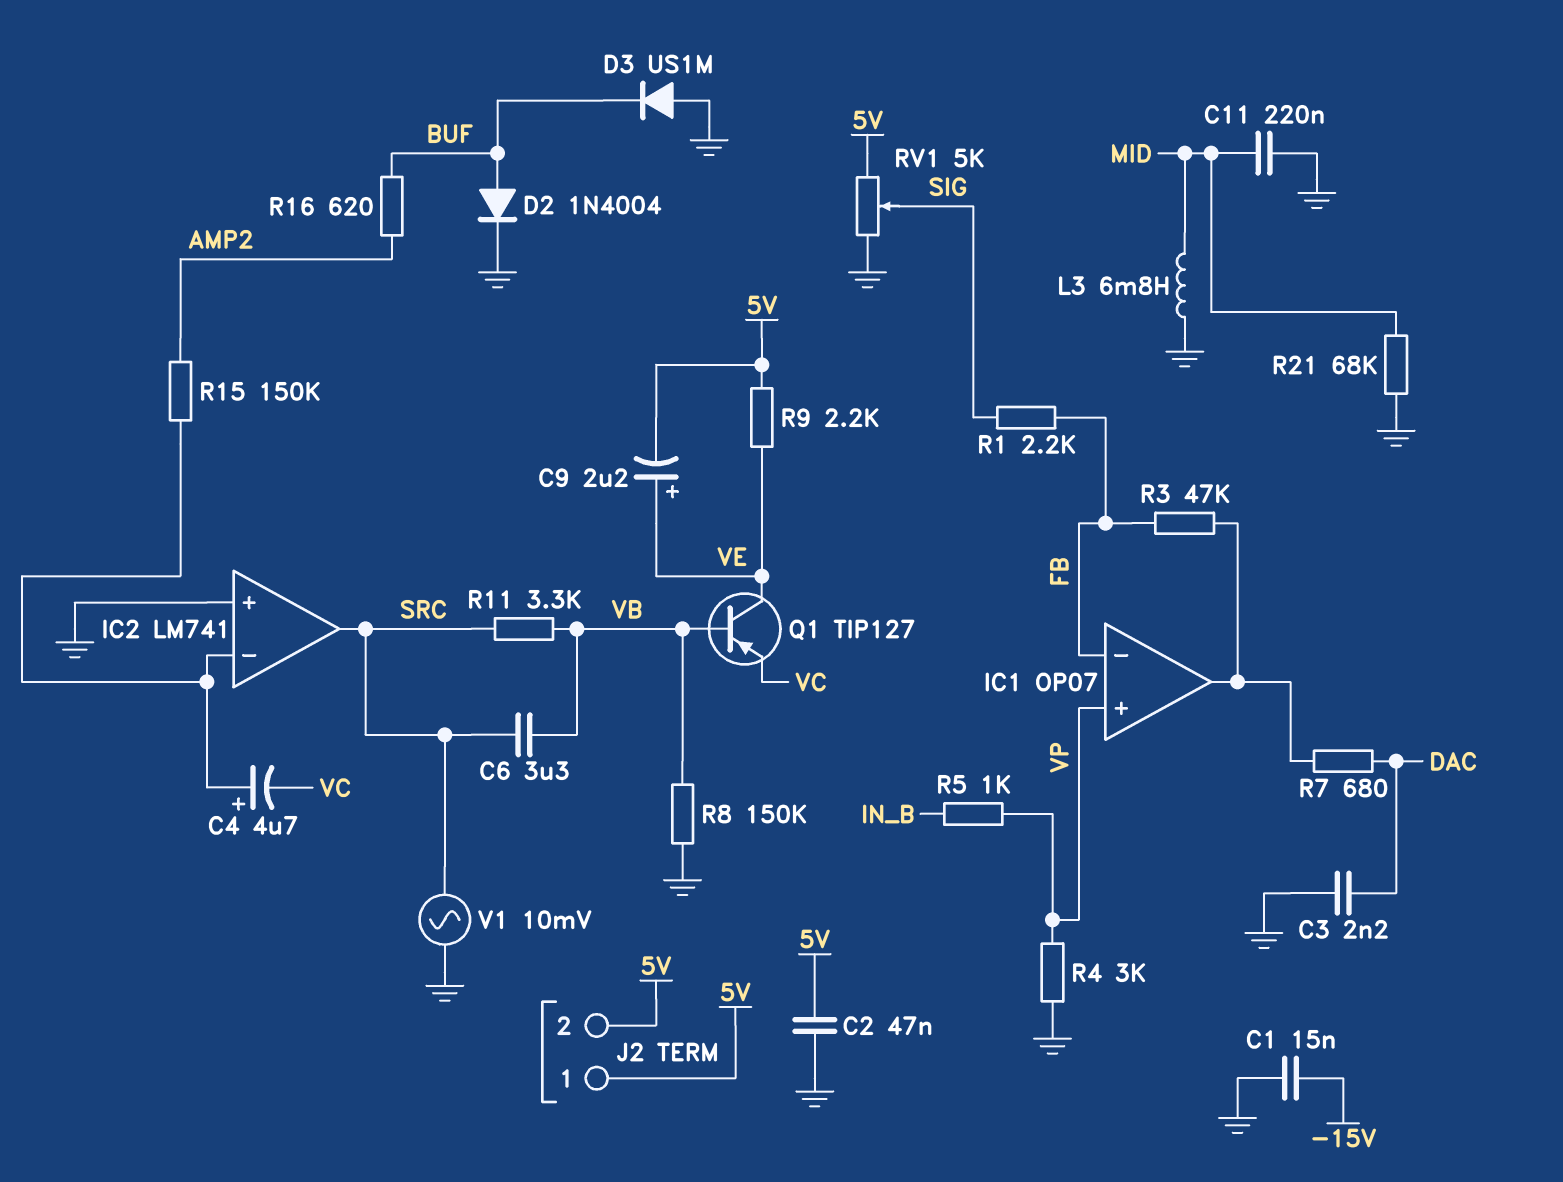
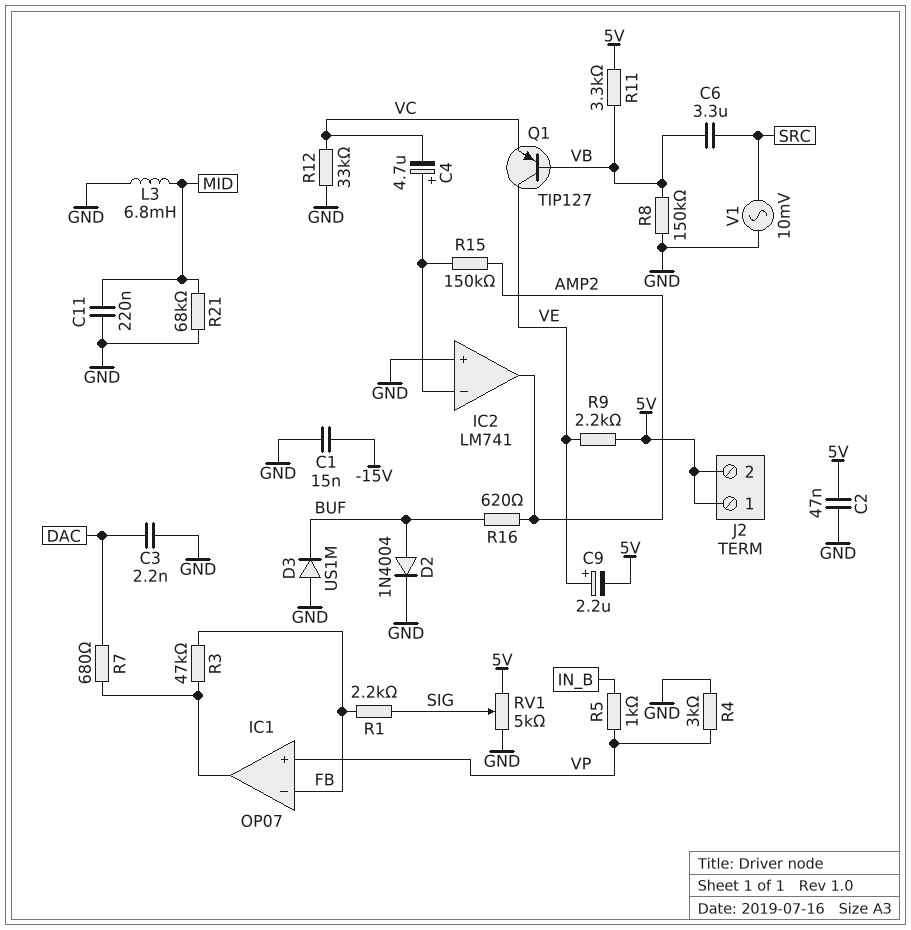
IC2 pin out: SRC -> AMP2
R11: 3.3k (SRC, VB) -> 3.3k (5V, VB)
R12: none -> 33k (GND, VC)

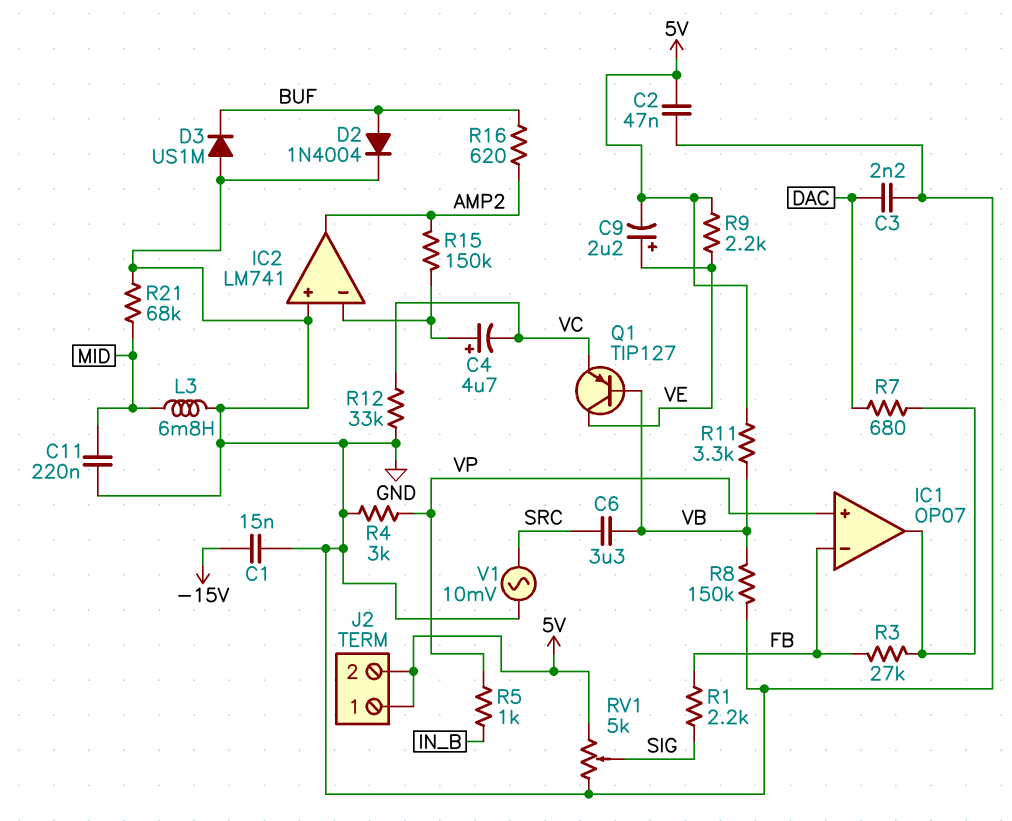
R3: 47k (FB, IC1/out) -> 27k (FB, IC1/out)

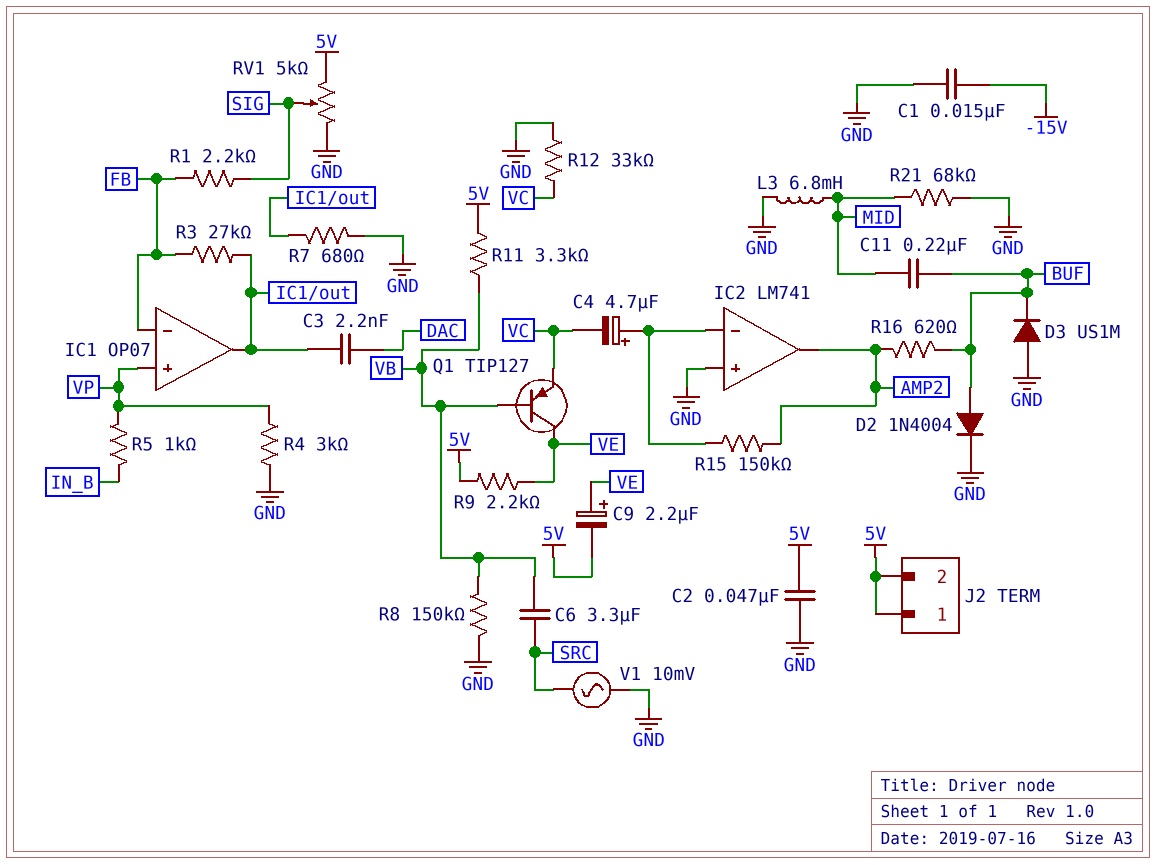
C3: 2.2nF (DAC, GND) -> 2.2nF (DAC, IC1/out)
C11: 220nF (GND, MID) -> 220nF (BUF, MID)
R7: 680 (DAC, IC1/out) -> 680 (GND, IC1/out)

